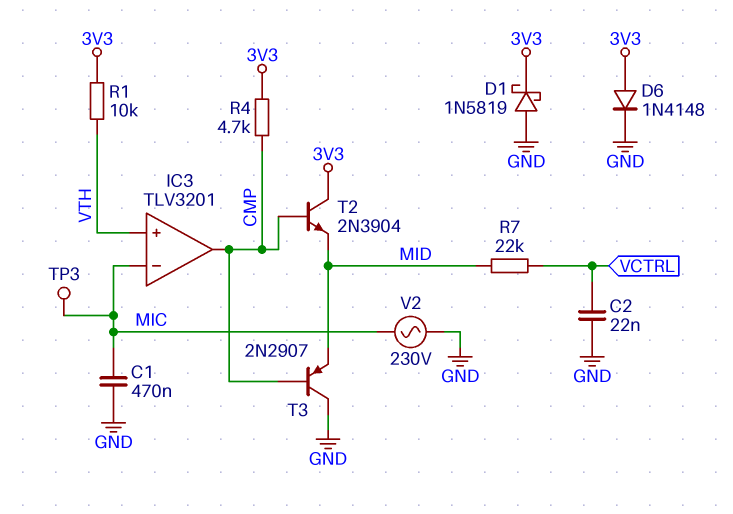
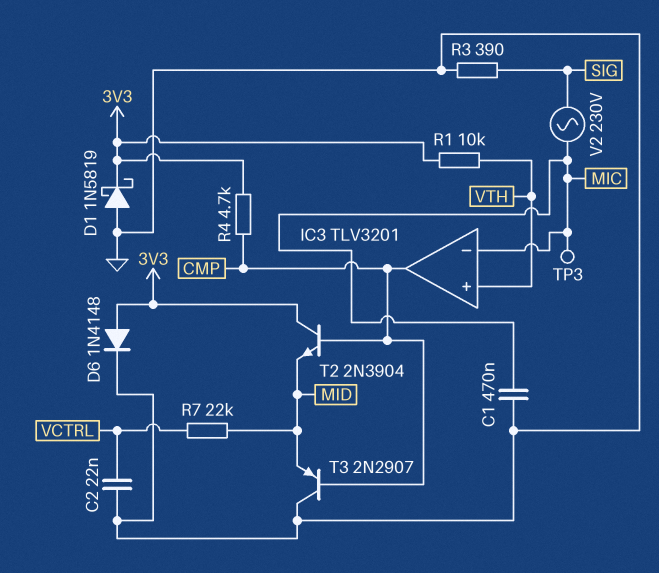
R3: none -> 390 (GND, SIG)
V2: AC 230V (GND, MIC) -> AC 230V (MIC, SIG)

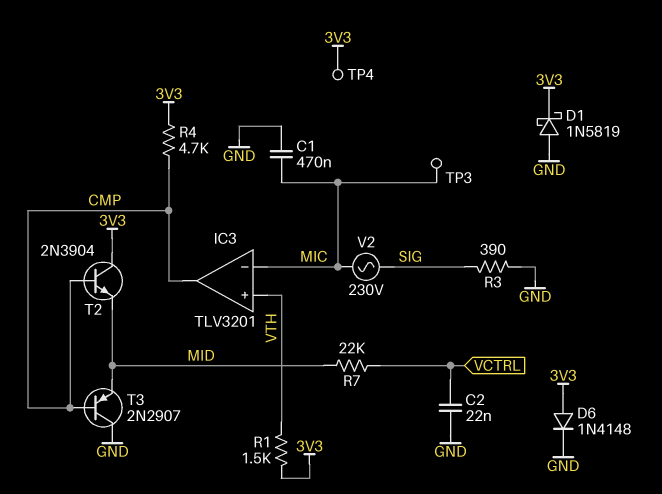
R1: 10k (3V3, VTH) -> 1.5k (3V3, VTH)
TP4: none -> test point (3V3)

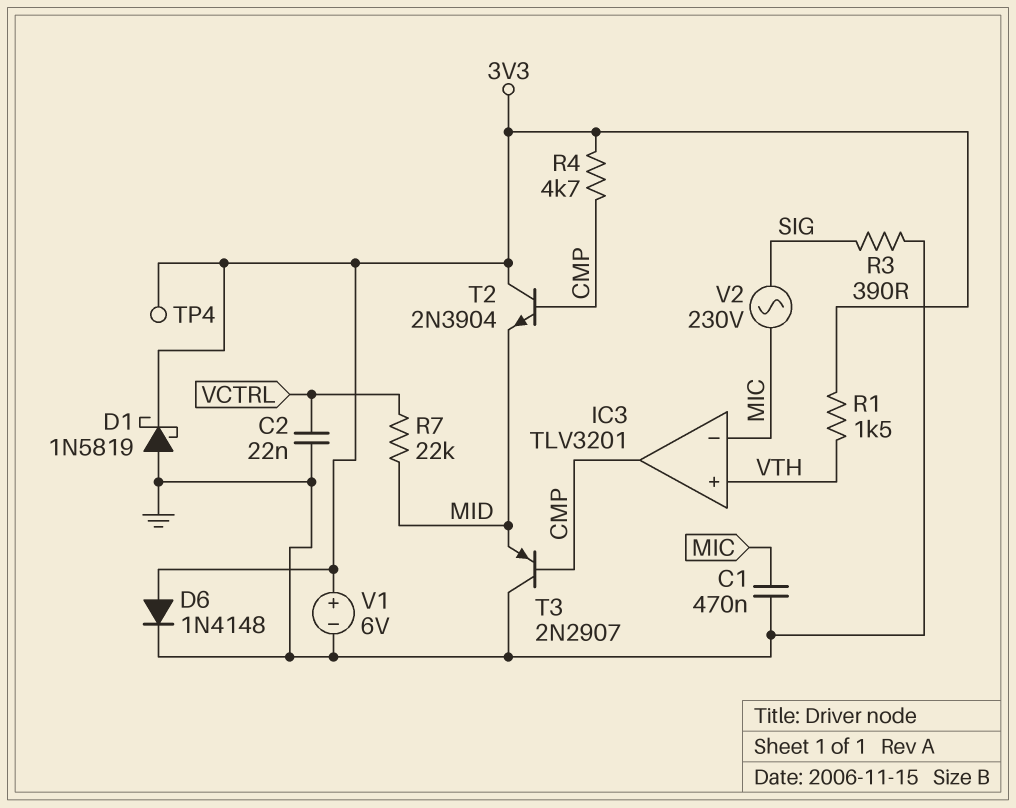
TP3: test point (MIC) -> none
V1: none -> 6V (plus 3V3, minus GND)

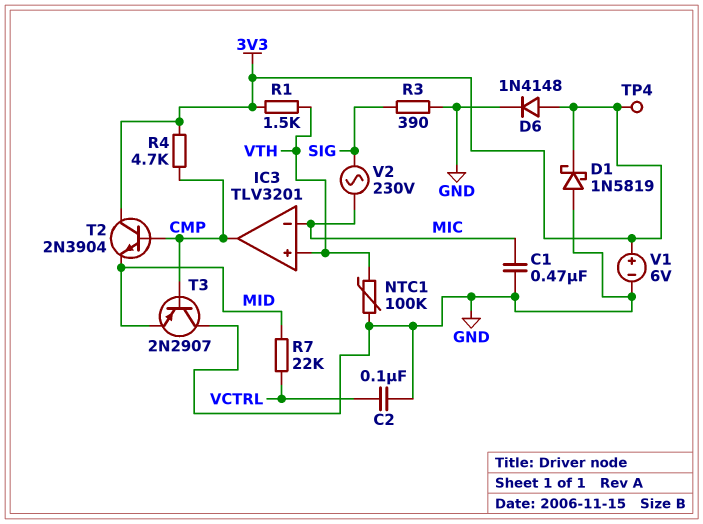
C2: 22nF (GND, VCTRL) -> 100nF (GND, VCTRL)
NTC1: none -> 100k (GND, VTH)

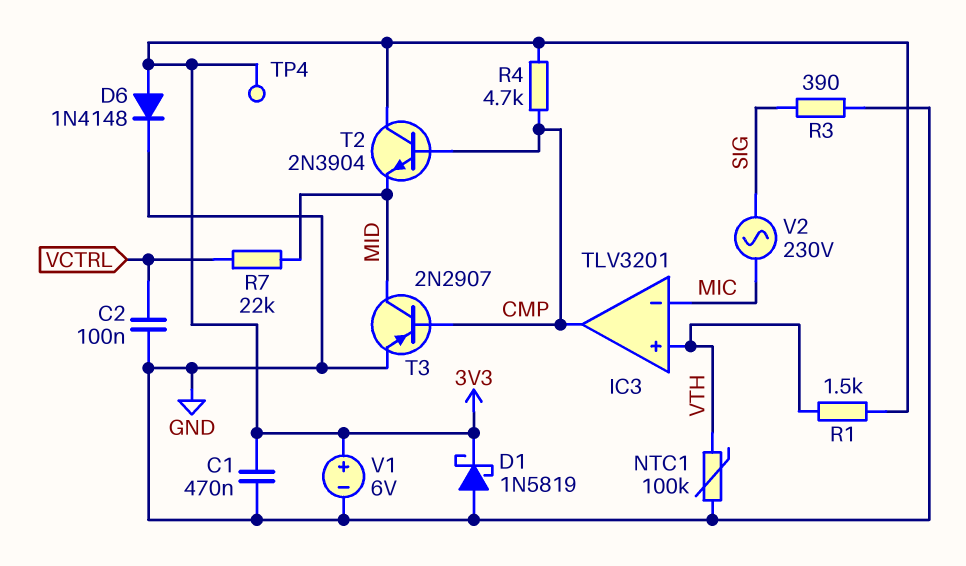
C1: 470nF (GND, MIC) -> 470nF (3V3, GND)
T3: PNP 2N2907 (B CMP, C GND, E MID) -> PNP 2N2907 (B CMP, C MID, E GND)

